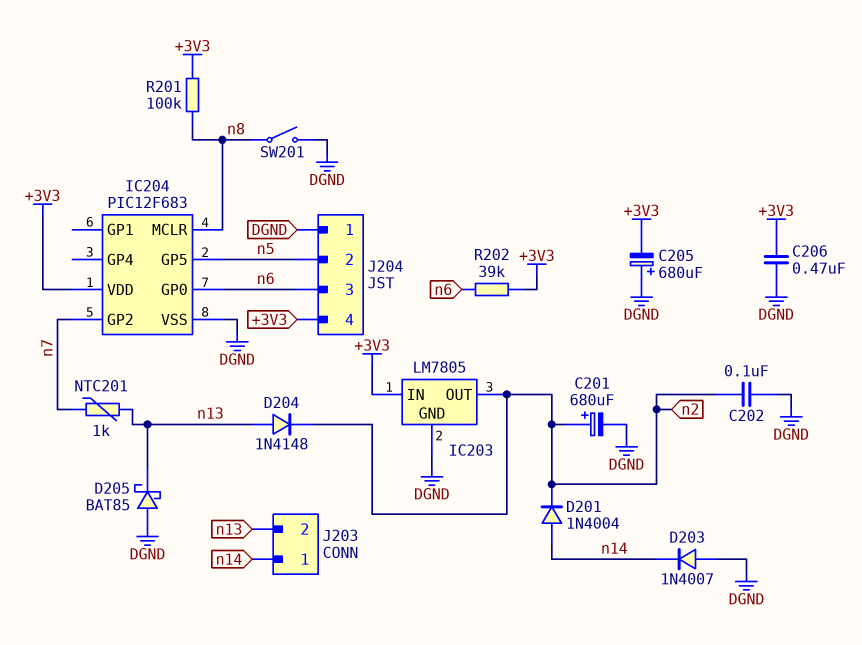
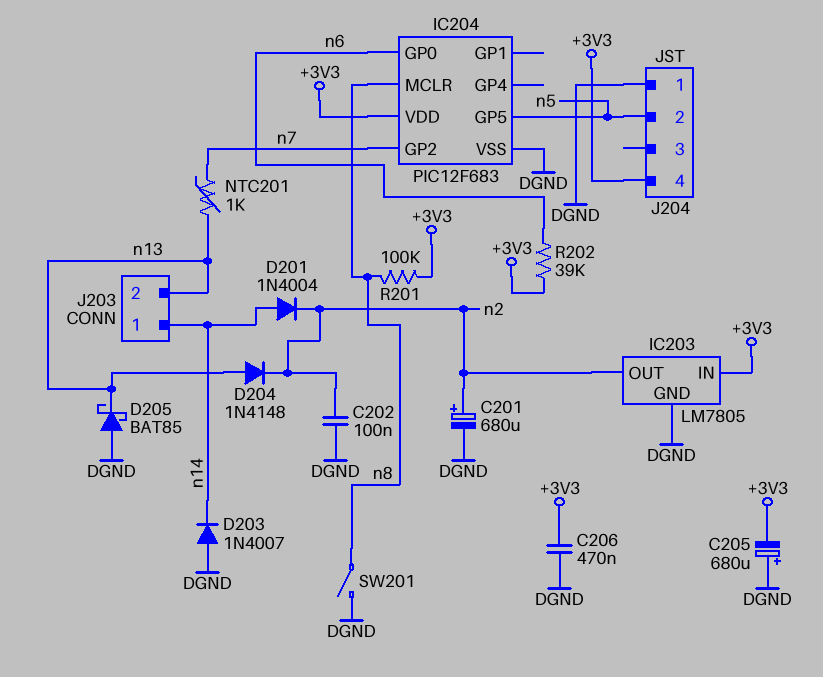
J204 pin 3: n6 -> none

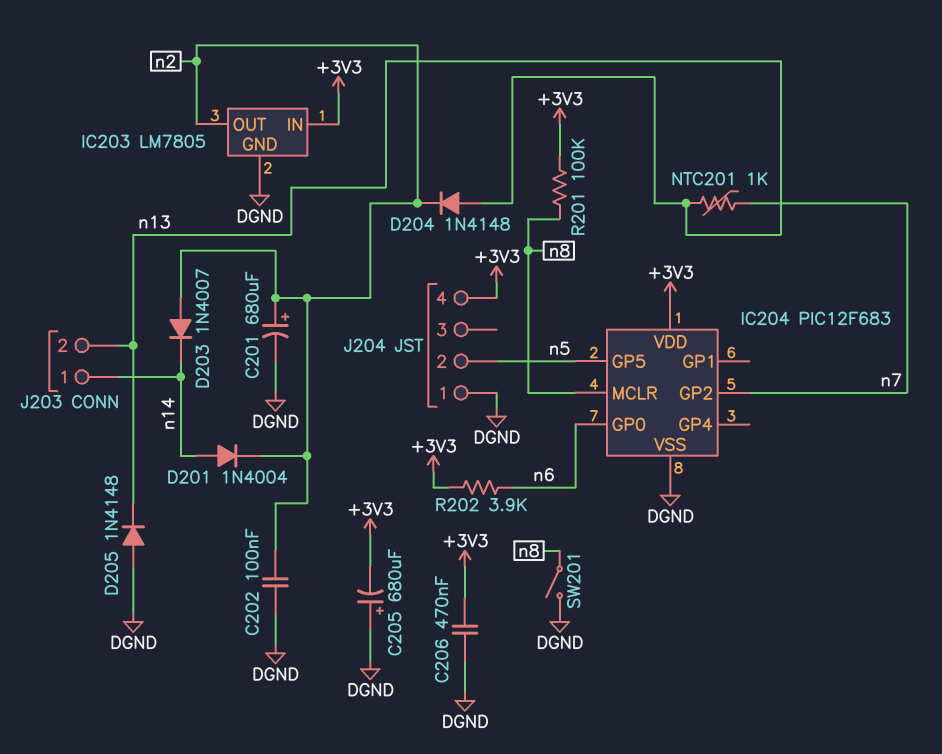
D203: diode 1N4007 (A DGND, K n14) -> diode 1N4007 (A n2, K n14)
D205: schottky BAT85 (A DGND, K n13) -> diode 1N4148 (A DGND, K n13)
R202: 39k (+3V3, n6) -> 3.9k (+3V3, n6)

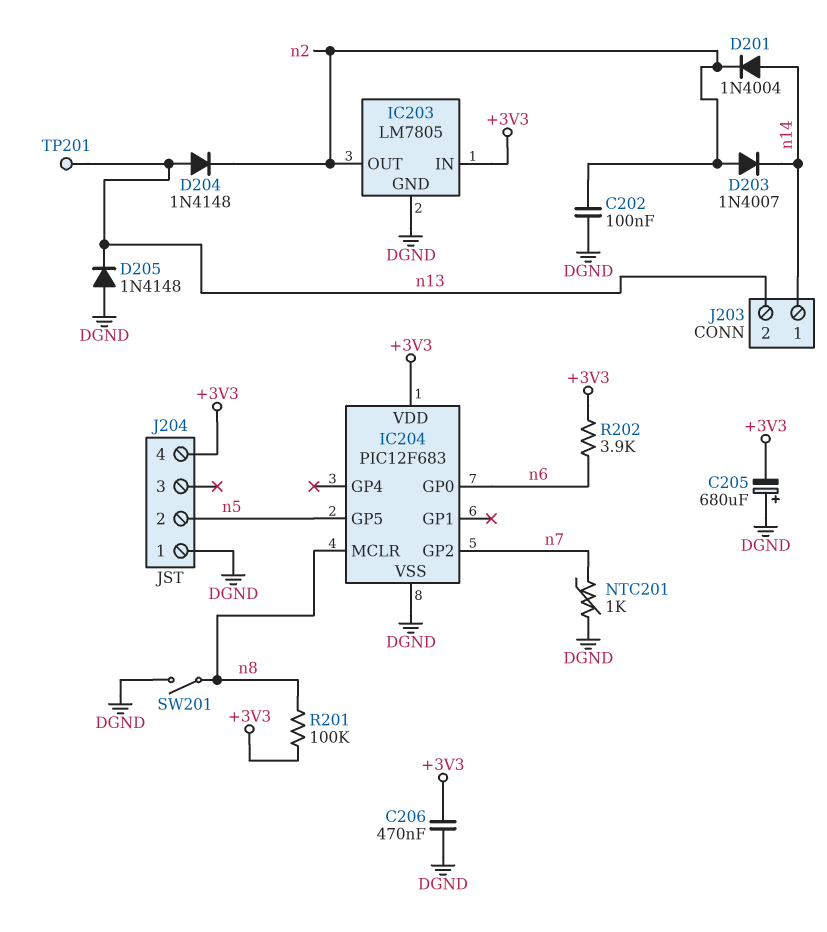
C201: 680uF (plus n2, minus DGND) -> none
NTC201: 1k (n7, n13) -> 1k (DGND, n7)
TP201: none -> test point (n13)

